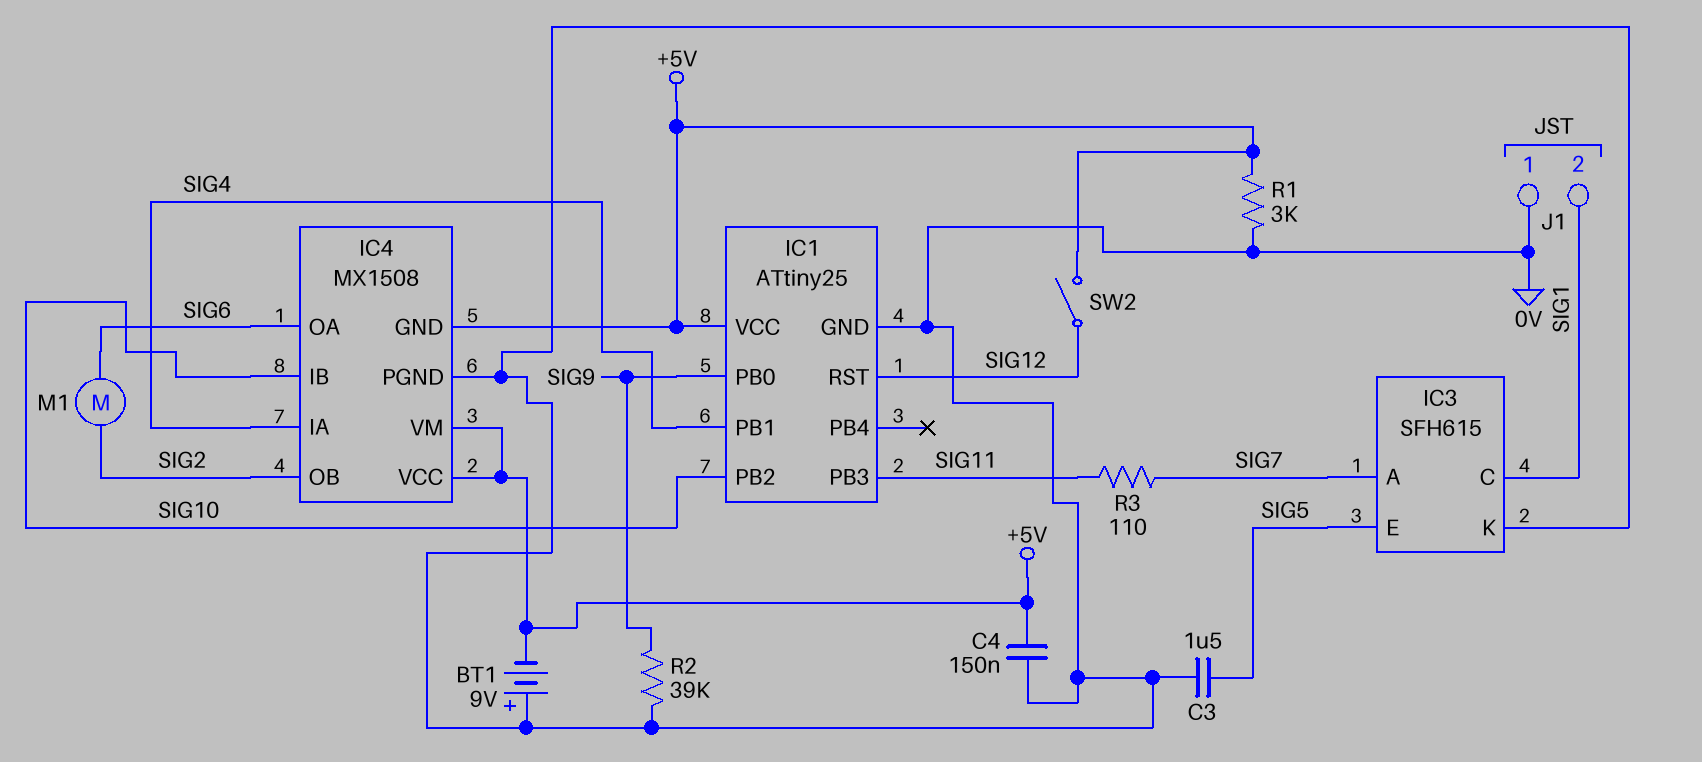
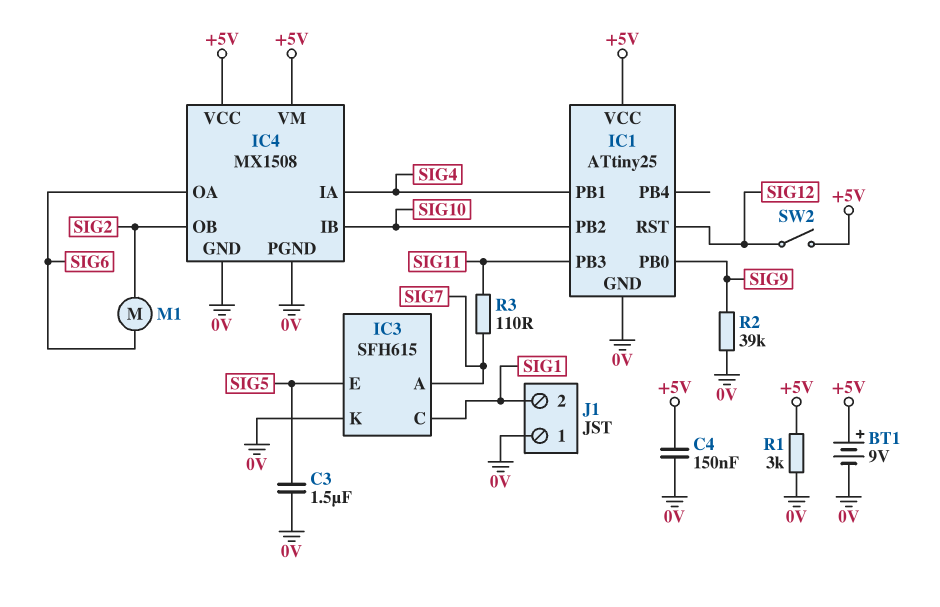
BT1: 9V (plus 0V, minus +5V) -> 9V (plus +5V, minus 0V)
IC4 pin GND: +5V -> 0V

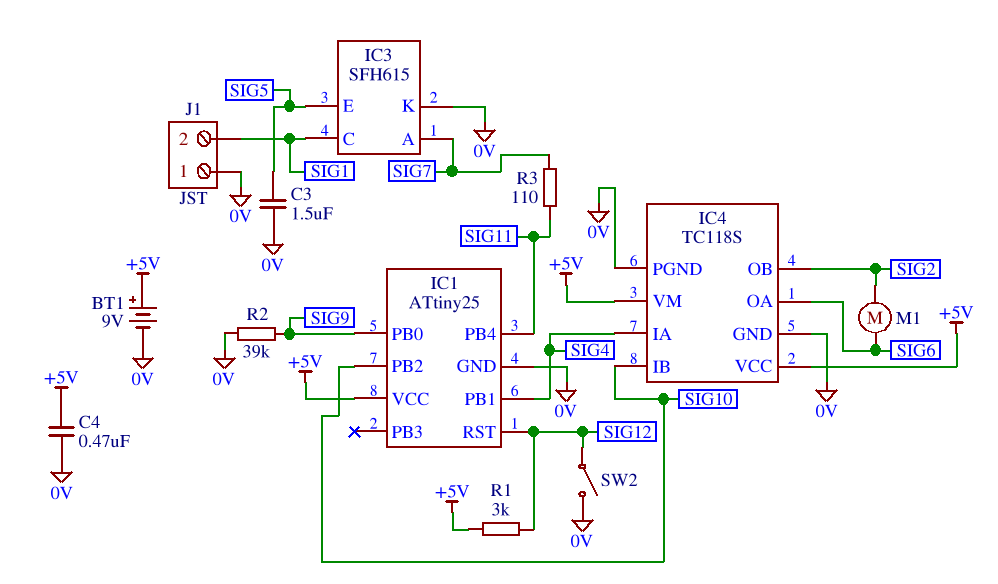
C4: 150nF (+5V, 0V) -> 470nF (+5V, 0V)
IC1 pin PB3: SIG11 -> none
IC1 pin PB4: none -> SIG11
IC4: MX1508 -> TC118S
R1: 3k (+5V, 0V) -> 3k (+5V, SIG12)
SW2: switch (+5V, SIG12) -> switch (0V, SIG12)

